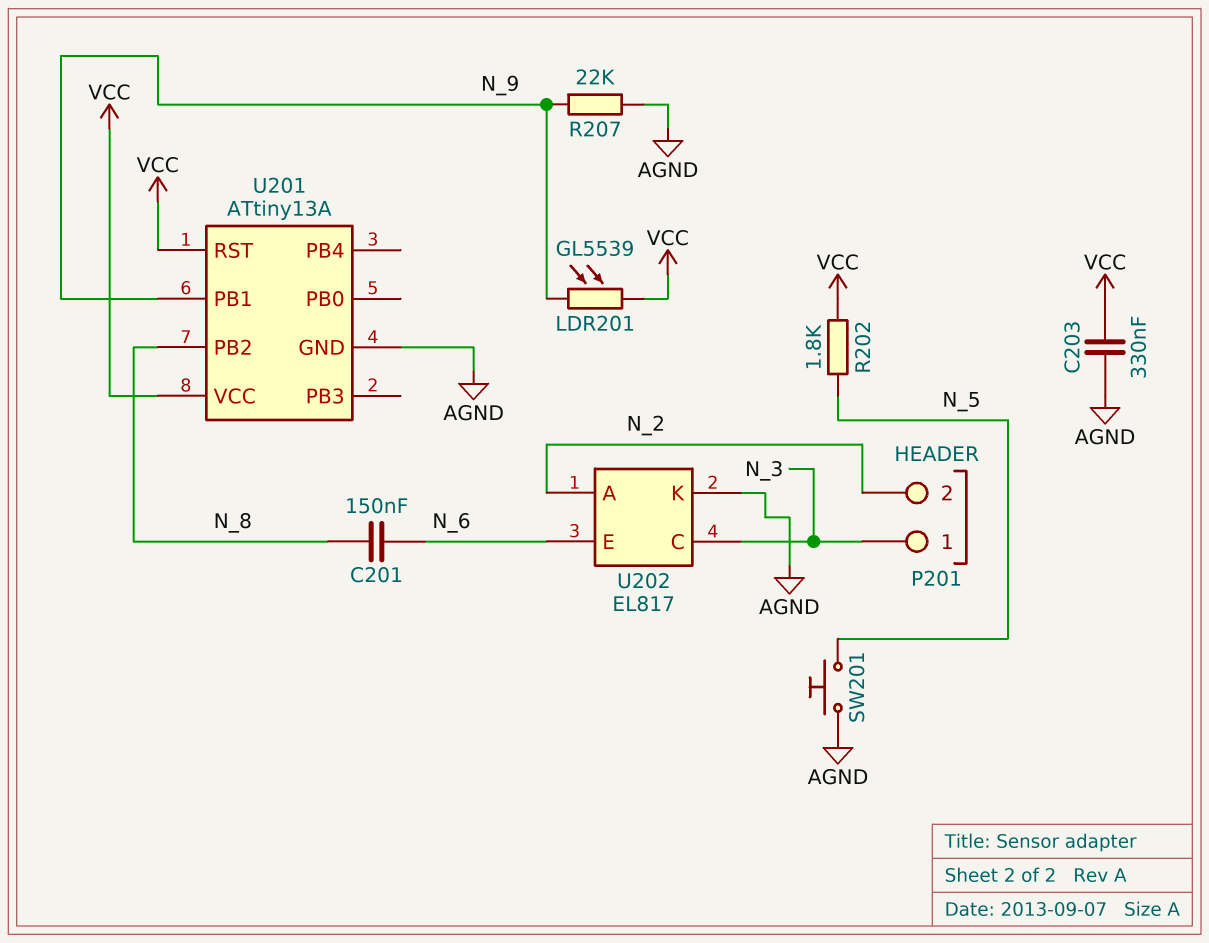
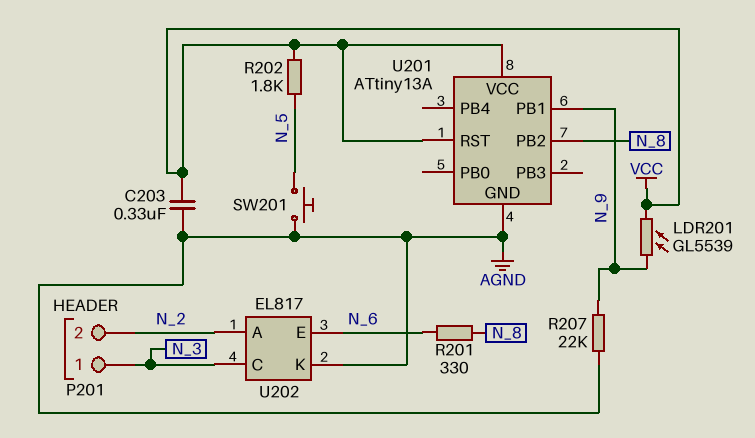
C201: 150nF (N_6, N_8) -> none
R201: none -> 330 (N_6, N_8)

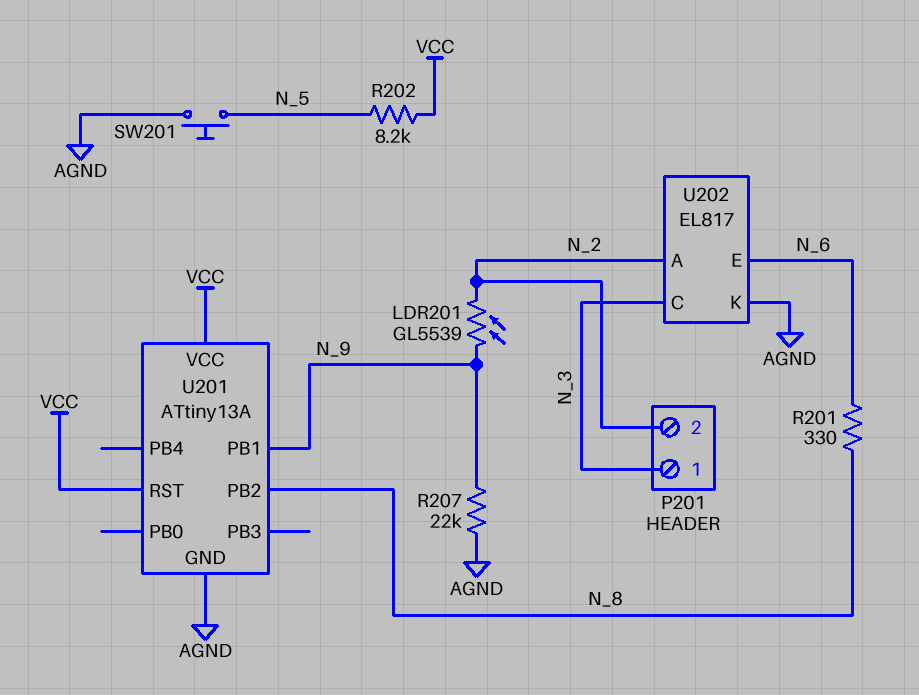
C203: 330nF (AGND, VCC) -> none
LDR201: GL5539 (N_9, VCC) -> GL5539 (N_2, N_9)
R202: 1.8k (N_5, VCC) -> 8.2k (N_5, VCC)

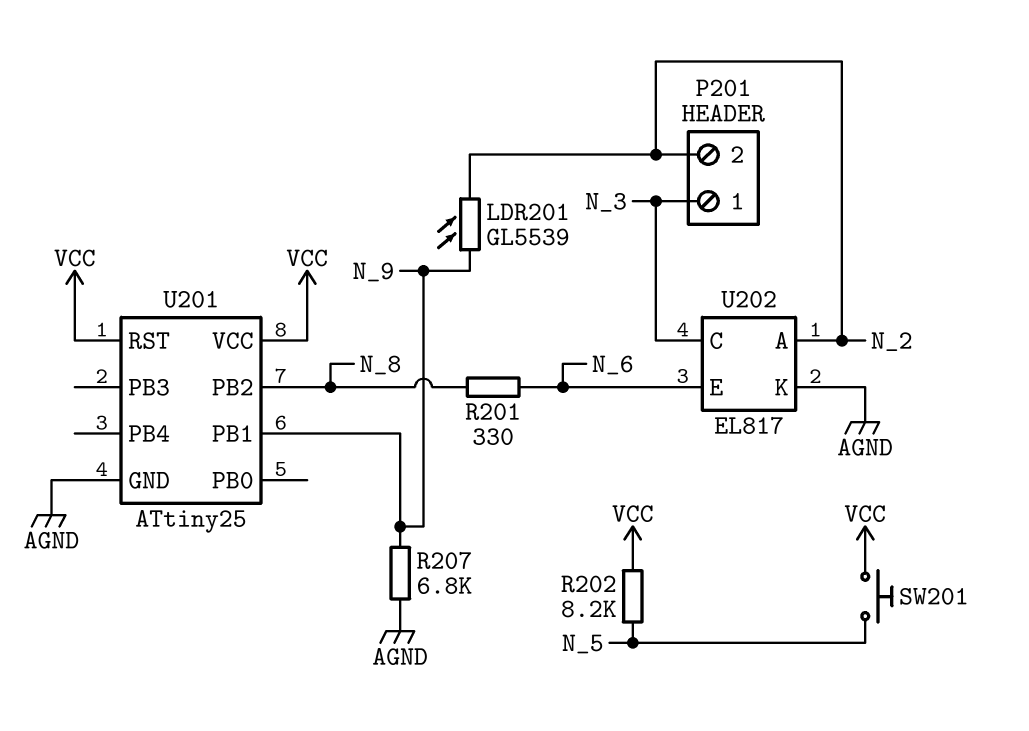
R207: 22k (AGND, N_9) -> 6.8k (AGND, N_9)
SW201: button (AGND, N_5) -> button (N_5, VCC)
U201: ATtiny13A -> ATtiny25

